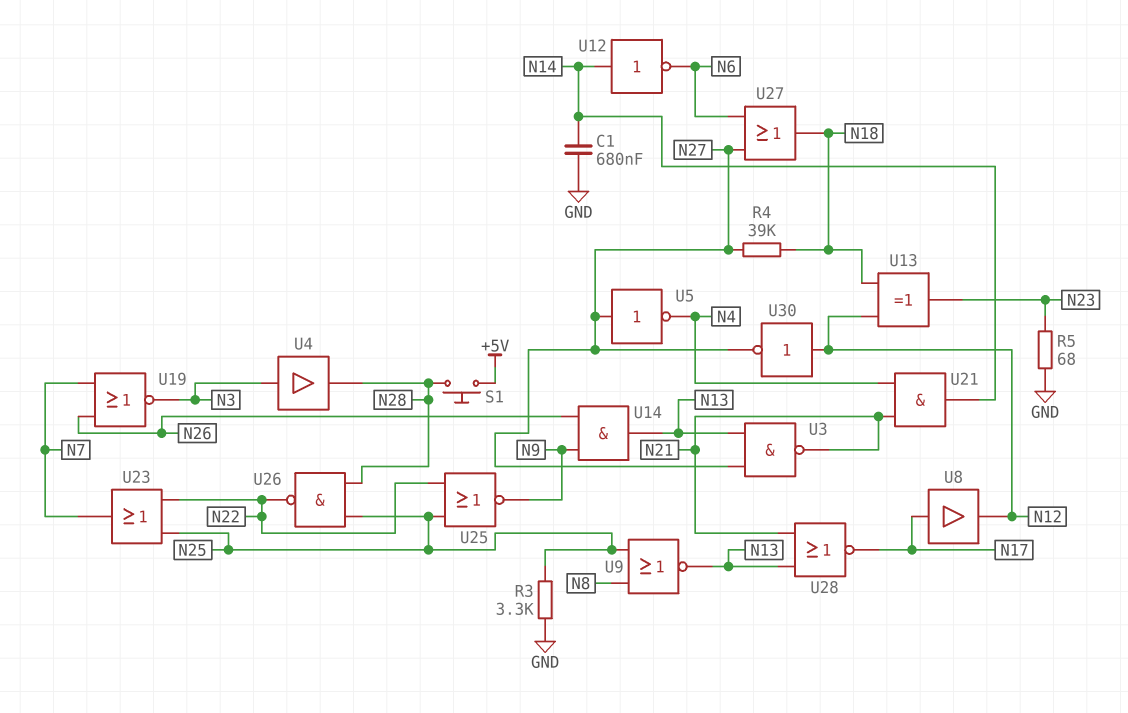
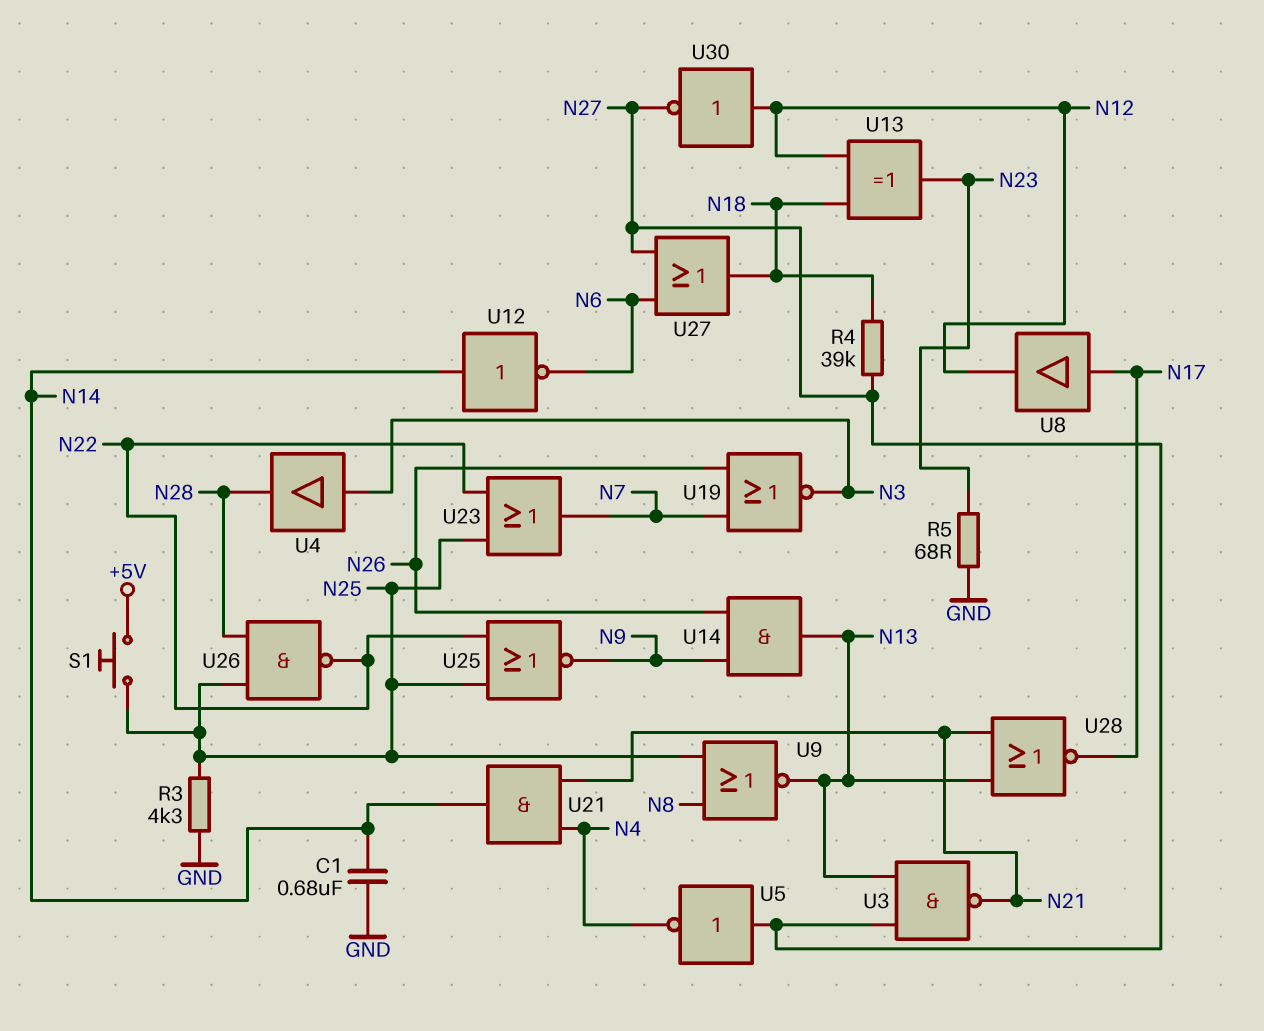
R3: 3.3k (GND, N25) -> 4.3k (GND, N25)
S1: button (+5V, N28) -> button (+5V, N25)

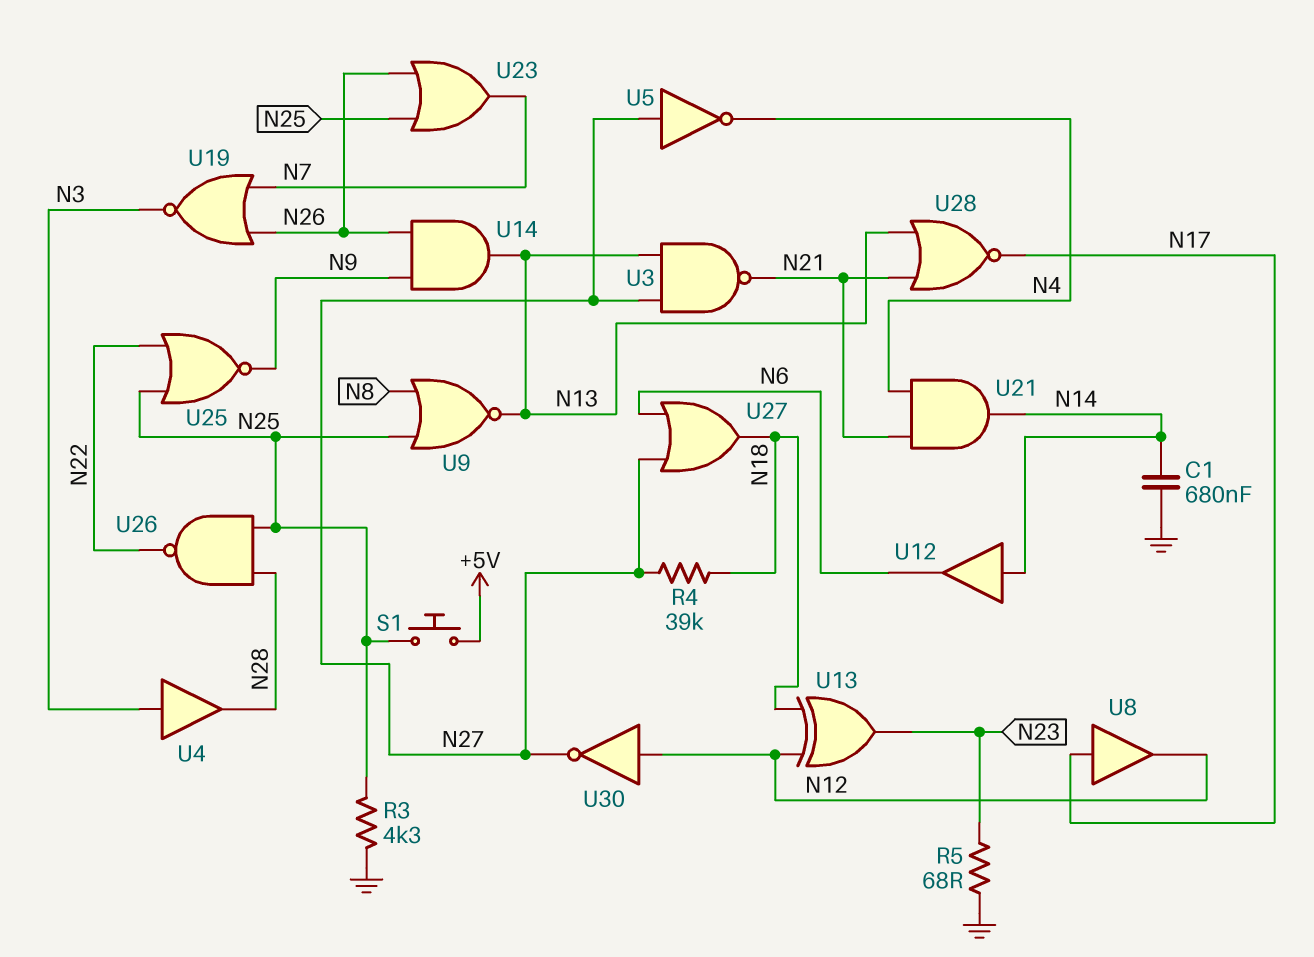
U12: NOT (in N14, out N6) -> buffer (in N14, out N6)
U23: OR (in N22, in N25, out N7) -> OR (in N25, in N26, out N7)

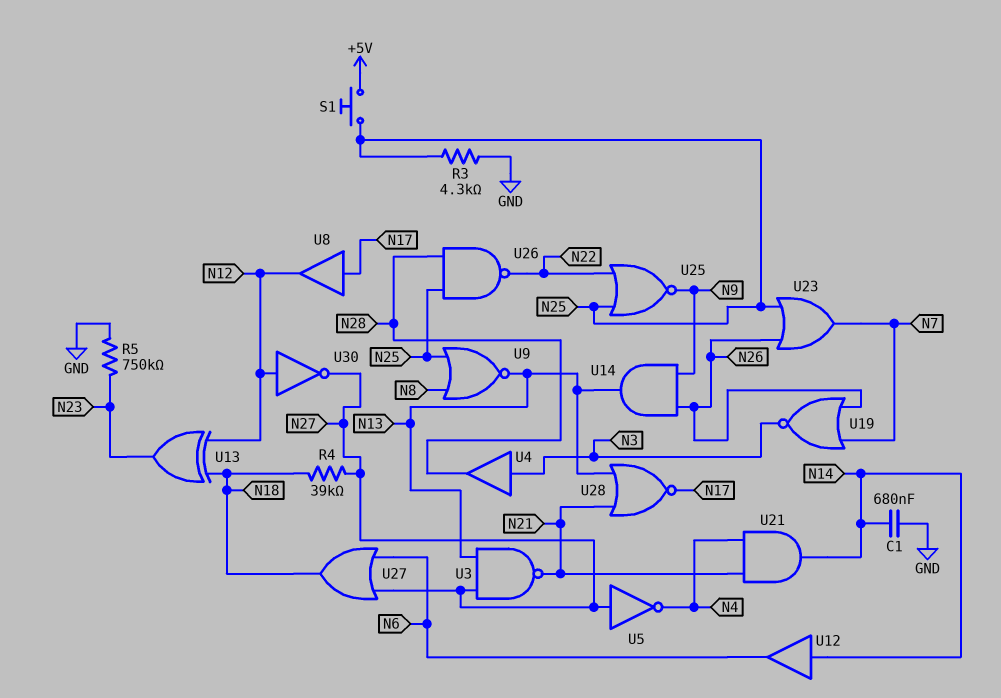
R5: 68 (GND, N23) -> 750k (GND, N23)

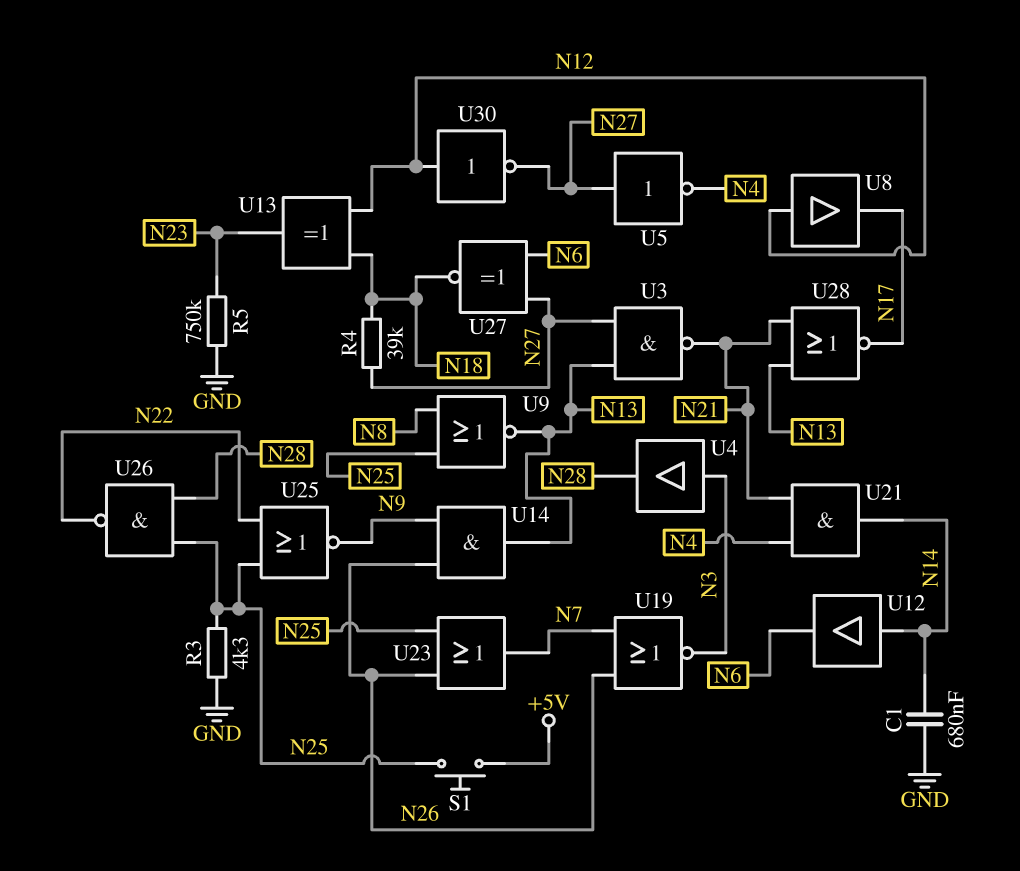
U8: buffer (in N17, out N12) -> buffer (in N12, out N17)
U27: OR (in N6, in N27, out N18) -> XNOR (in N6, in N27, out N18)

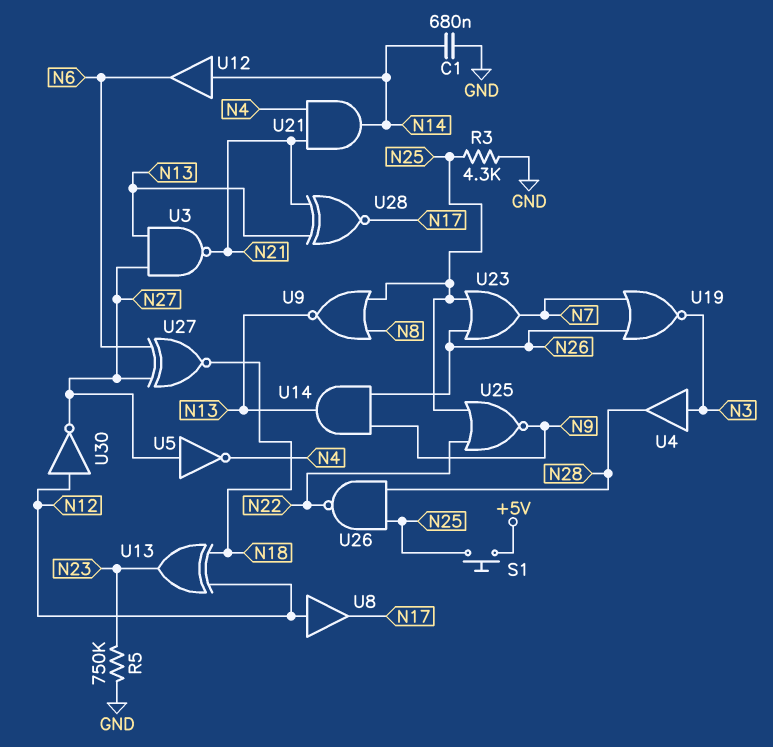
R4: 39k (N18, N27) -> none
U28: NOR (in N13, in N21, out N17) -> XNOR (in N13, in N21, out N17)

